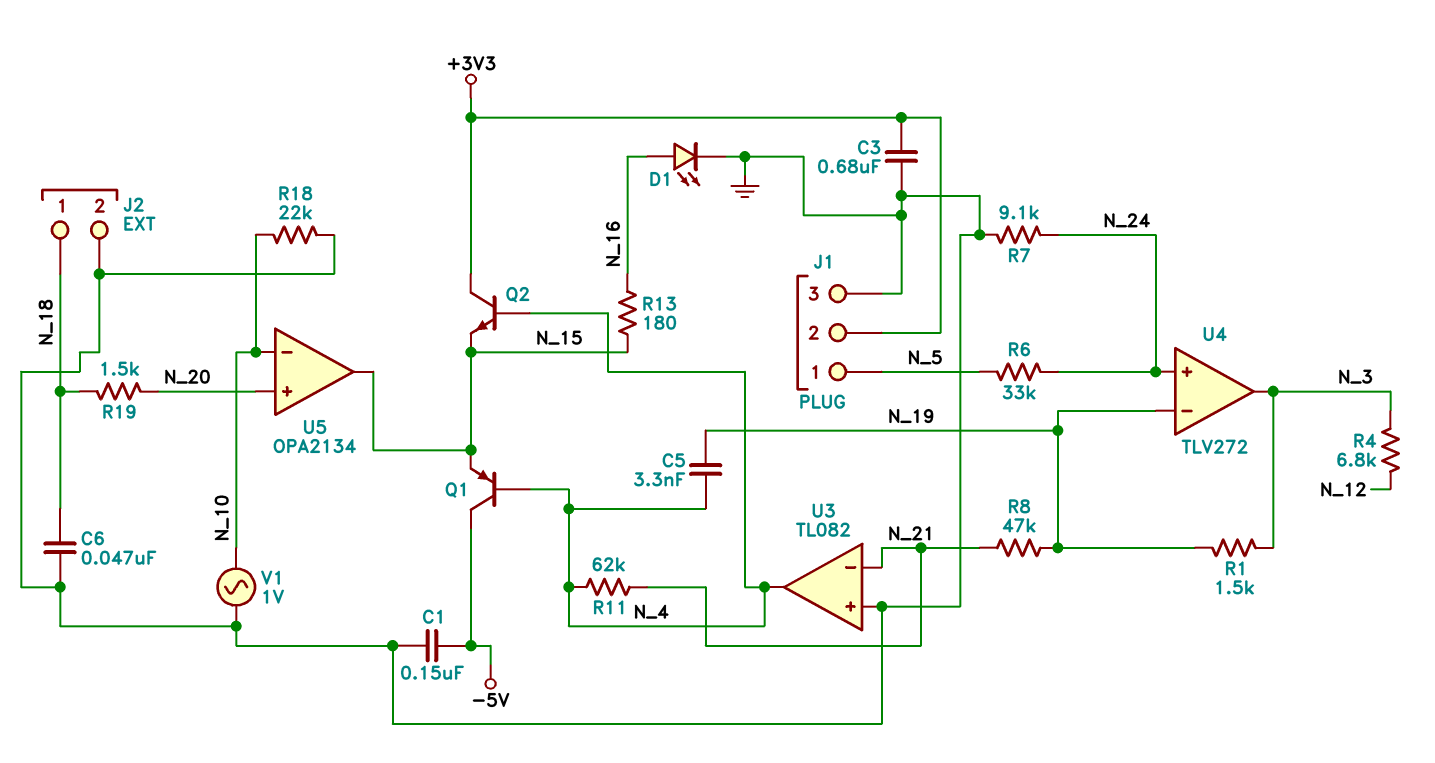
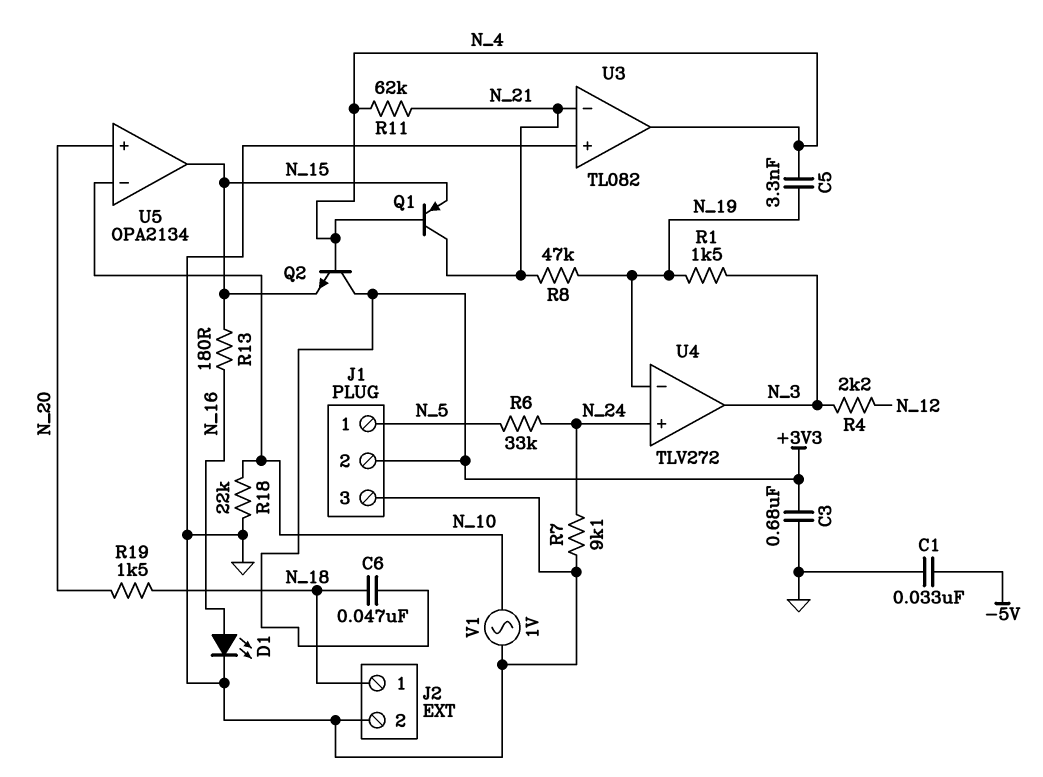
C1: 150nF (-5V, GND) -> 33nF (-5V, GND)
C6: 47nF (GND, N_18) -> 47nF (+3V3, N_18)
Q1: PNP (B N_4, C -5V, E N_15) -> PNP (B N_4, C N_21, E N_15)
R4: 6.8k (N_3, N_12) -> 2.2k (N_3, N_12)

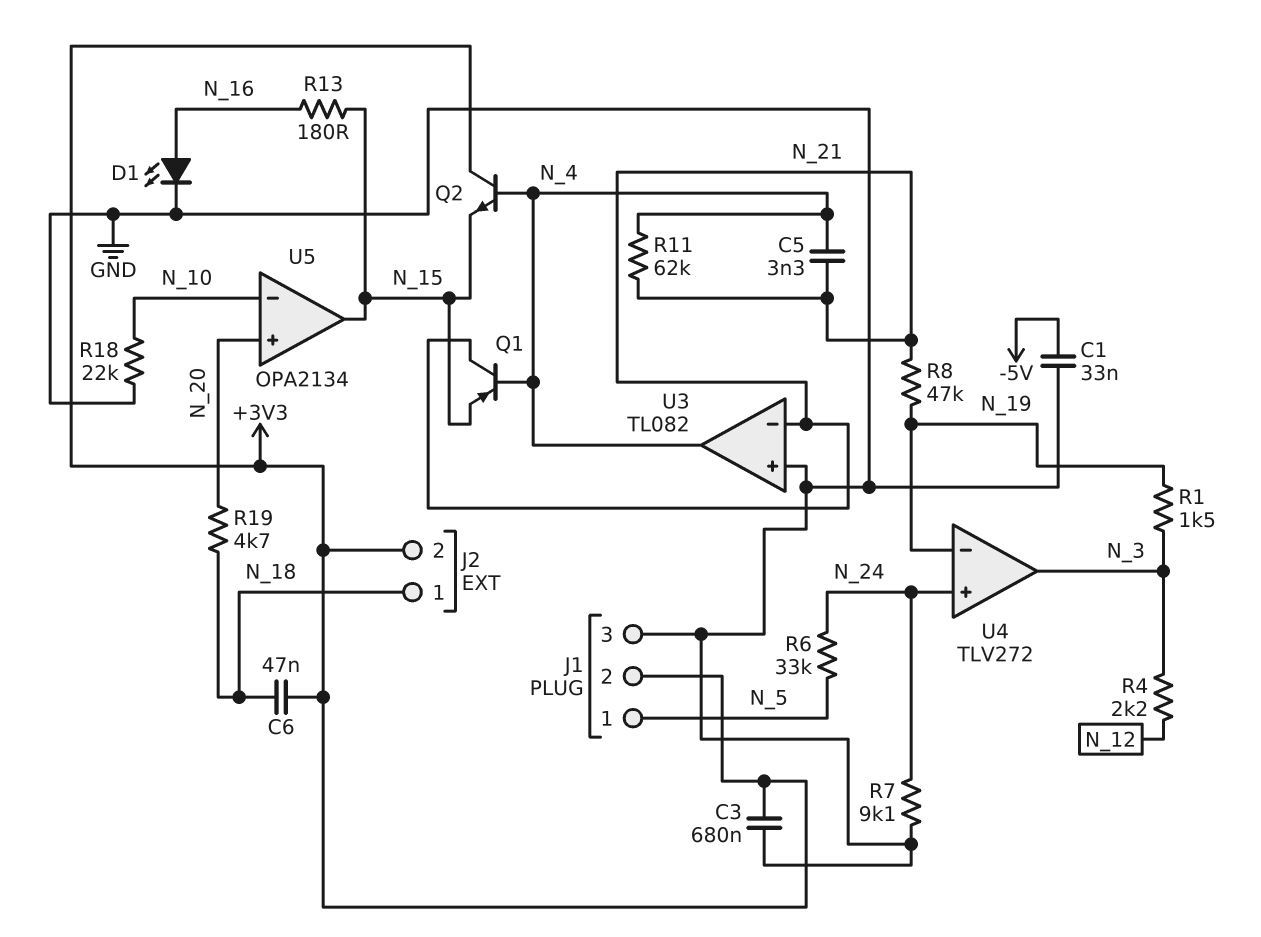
C5: 3.3nF (N_4, N_19) -> 3.3nF (N_4, N_21)
J2 pin 2: GND -> +3V3
R19: 1.5k (N_18, N_20) -> 4.7k (N_18, N_20)
V1: AC 1V (GND, N_10) -> none

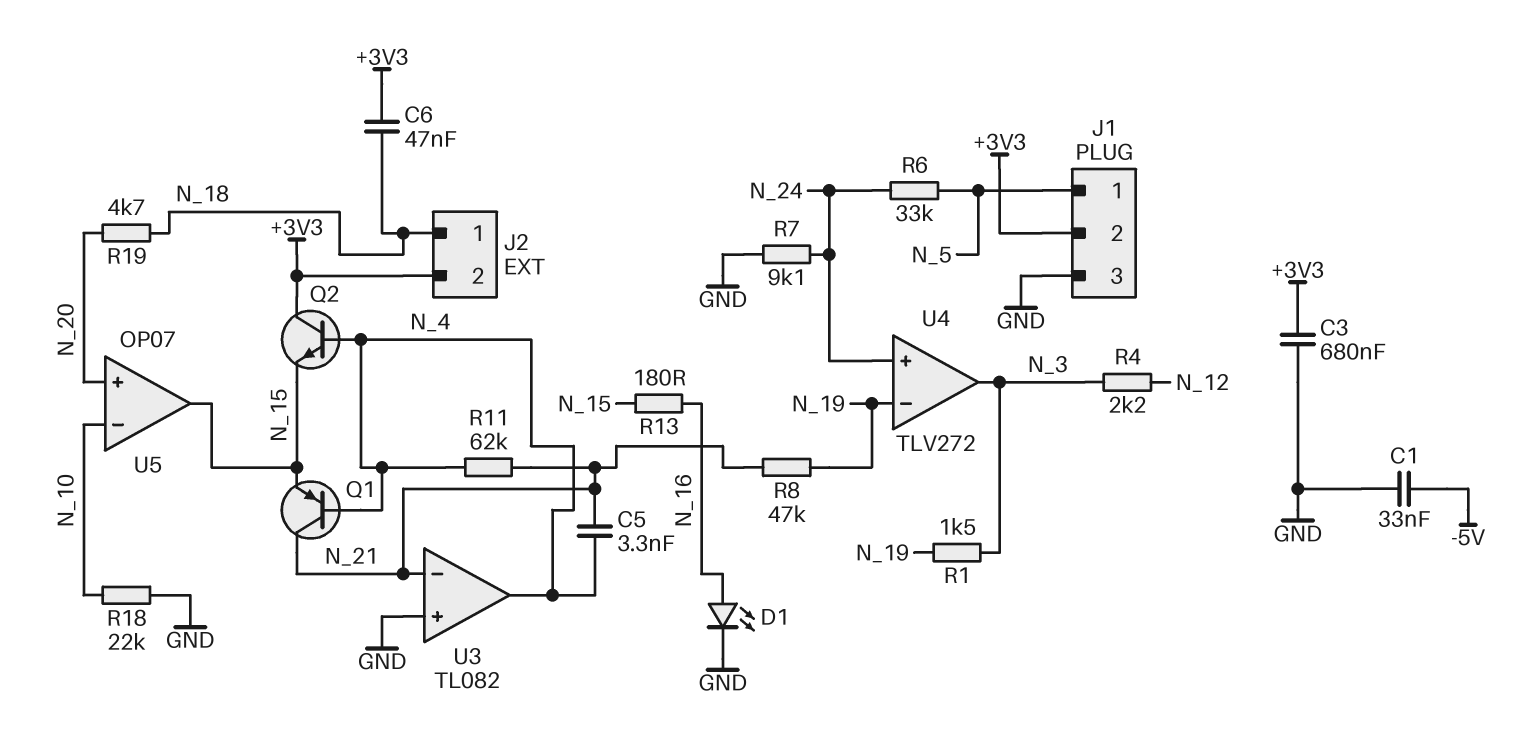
U5: OPA2134 -> OP07

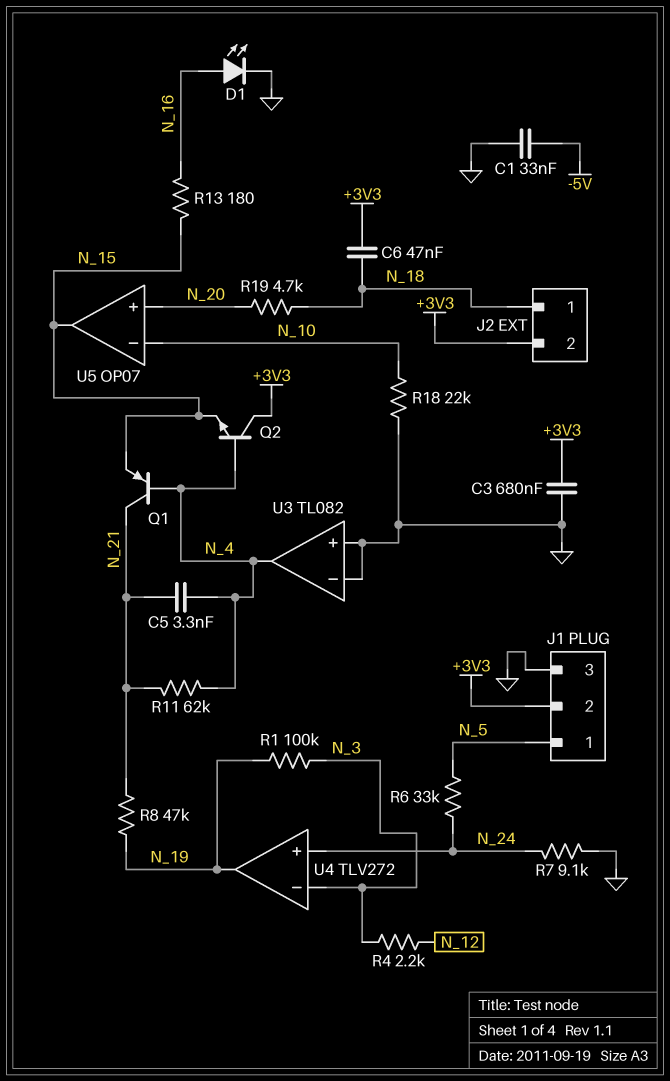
R1: 1.5k (N_3, N_19) -> 100k (N_3, N_19)
U3 pin in-: N_21 -> GND
U4 pin in-: N_19 -> N_3
U4 pin out: N_3 -> N_19

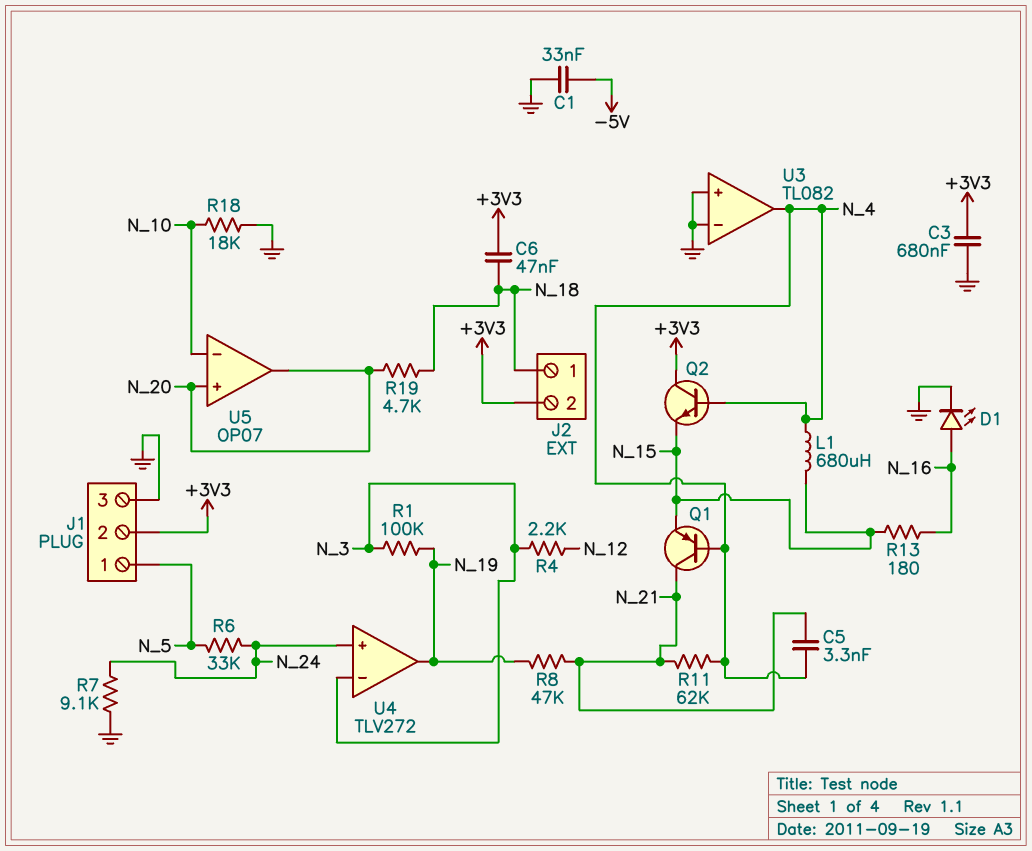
L1: none -> 680uH (N_4, N_15)
R18: 22k (GND, N_10) -> 18k (GND, N_10)
U5 pin out: N_15 -> N_20

